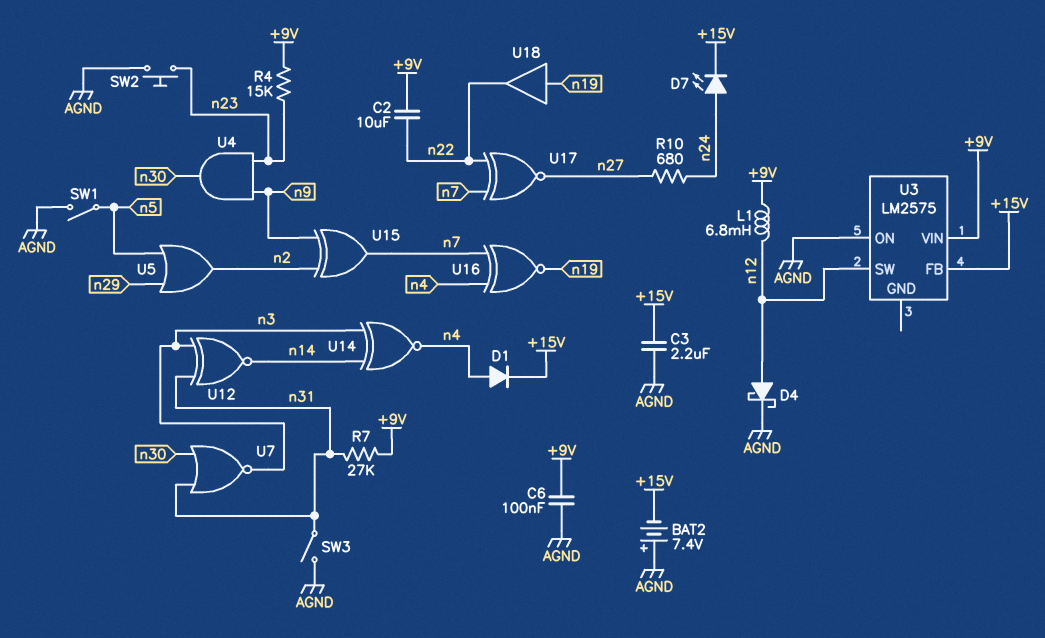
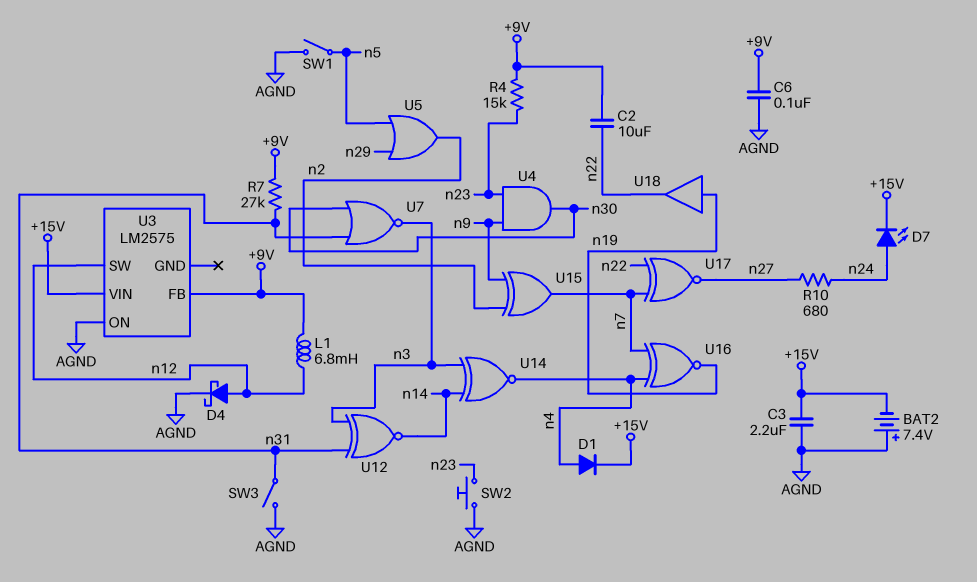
U3 pin FB: +15V -> +9V
U3 pin VIN: +9V -> +15V

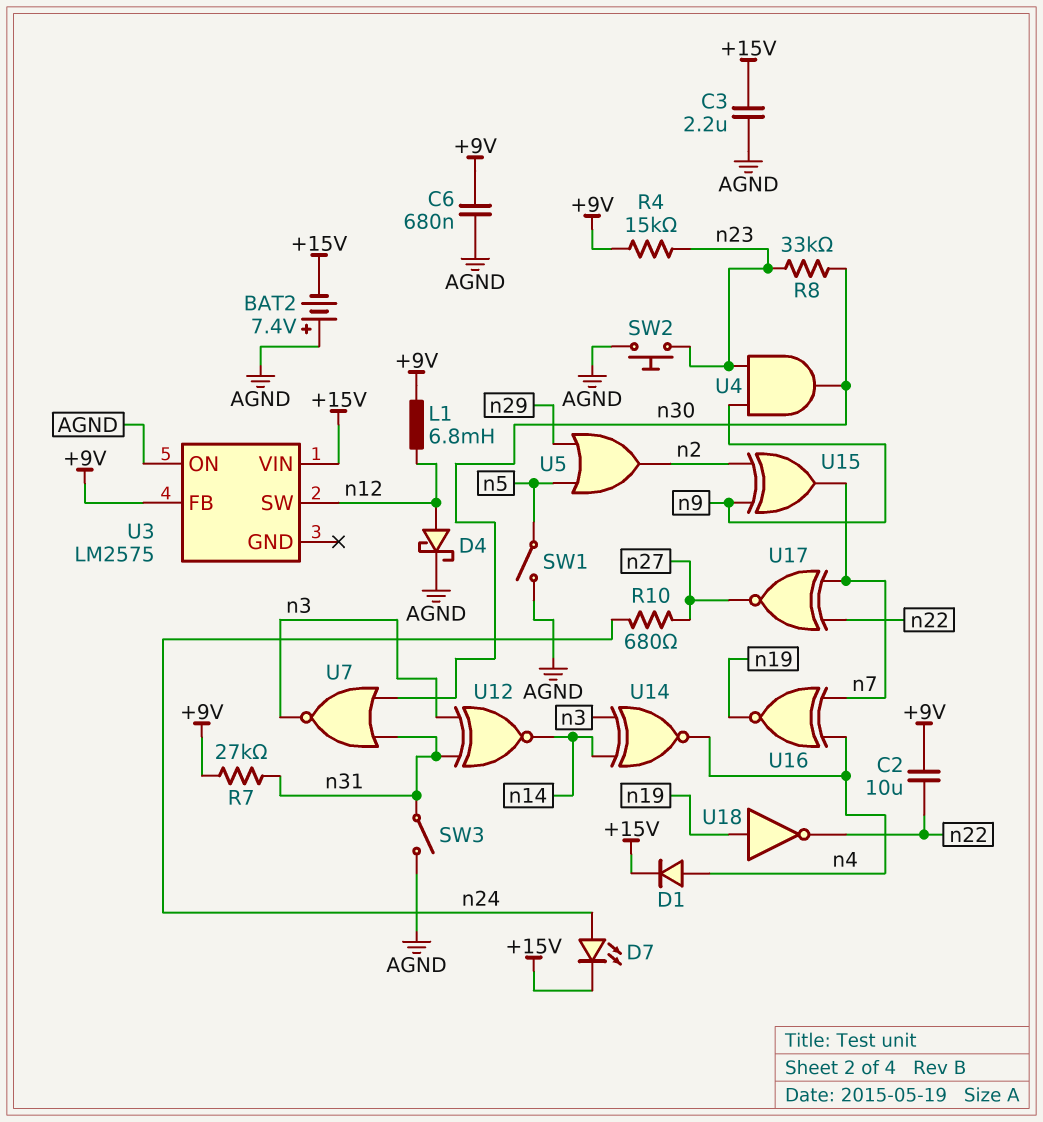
C6: 100nF (+9V, AGND) -> 680nF (+9V, AGND)
R8: none -> 33k (n23, n30)
U18: buffer (in n19, out n22) -> NOT (in n19, out n22)

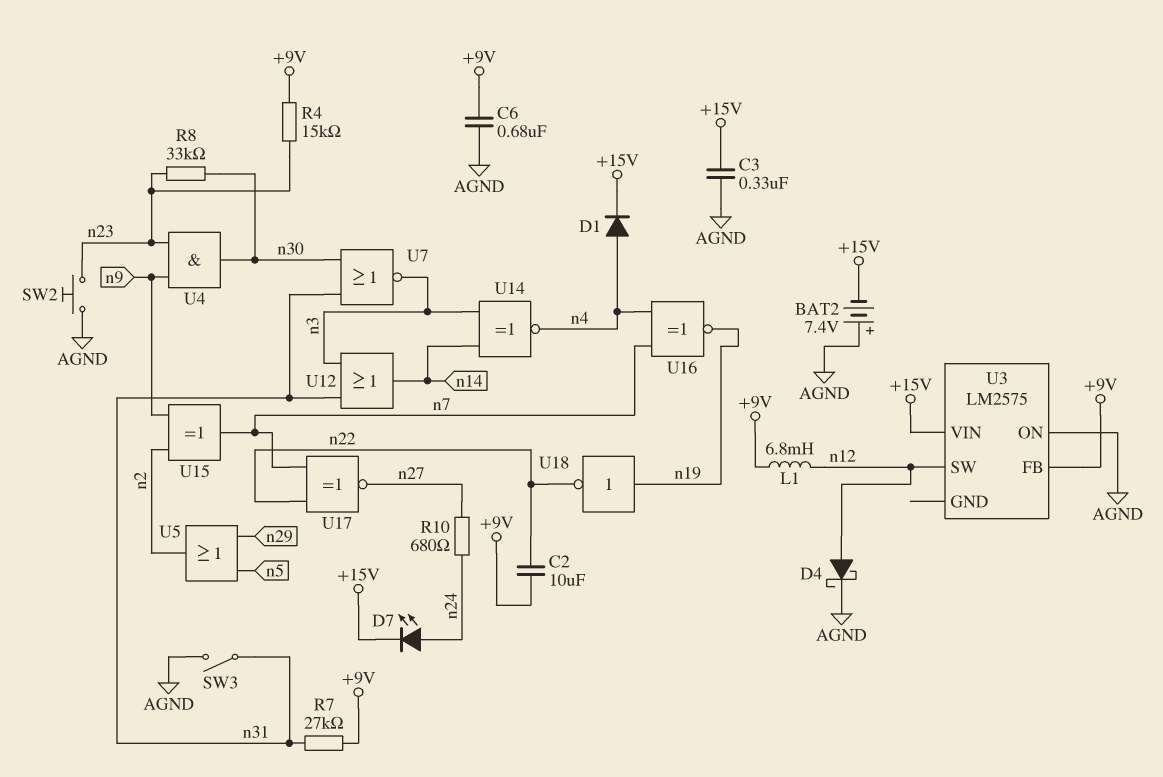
C3: 2.2uF (+15V, AGND) -> 330nF (+15V, AGND)
SW1: switch (AGND, n5) -> none
U12: XNOR (in n3, in n31, out n14) -> OR (in n3, in n31, out n14)

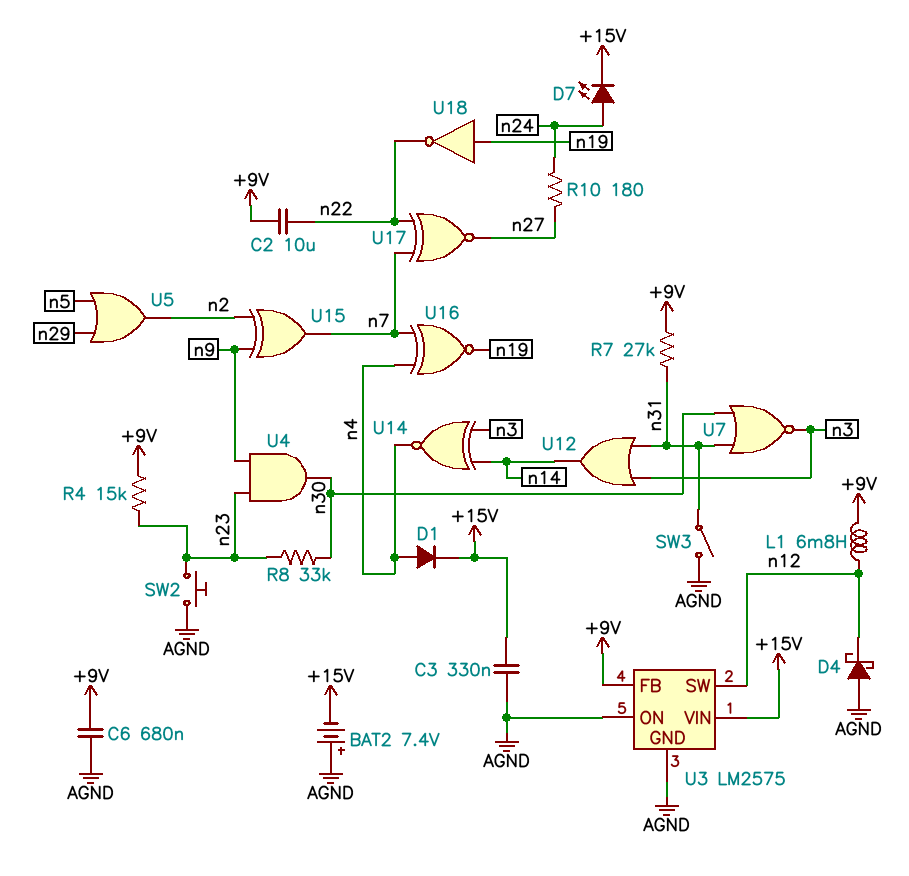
D4: schottky (A n12, K AGND) -> schottky (A AGND, K n12)
R10: 680 (n24, n27) -> 180 (n24, n27)
U3 pin GND: none -> AGND

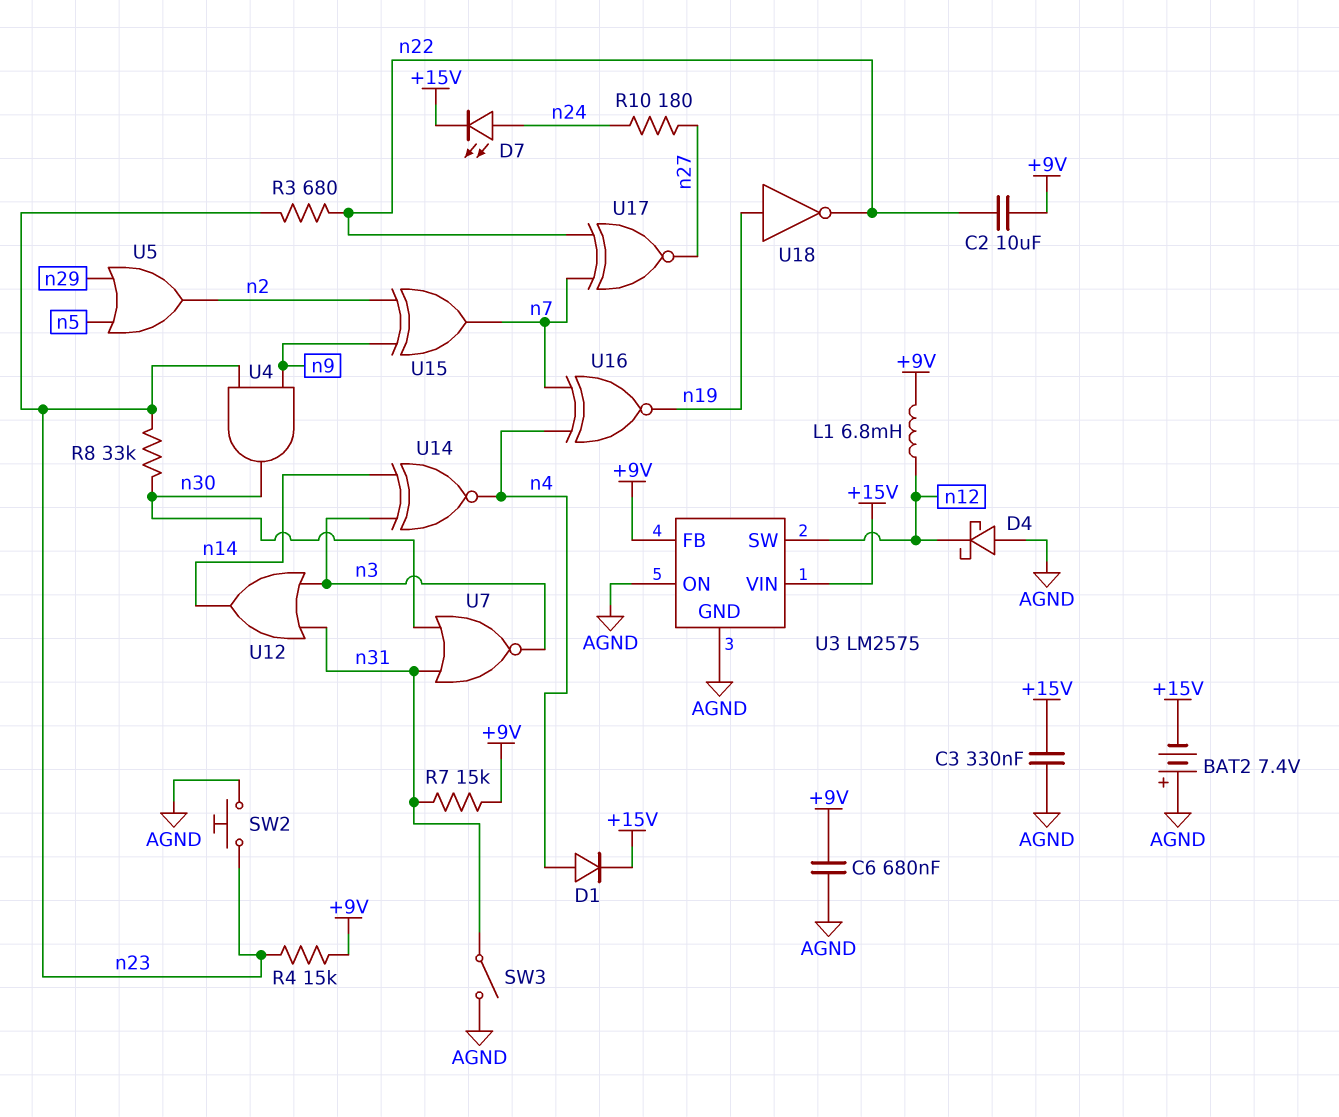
R3: none -> 680 (n22, n23)
R7: 27k (+9V, n31) -> 15k (+9V, n31)

